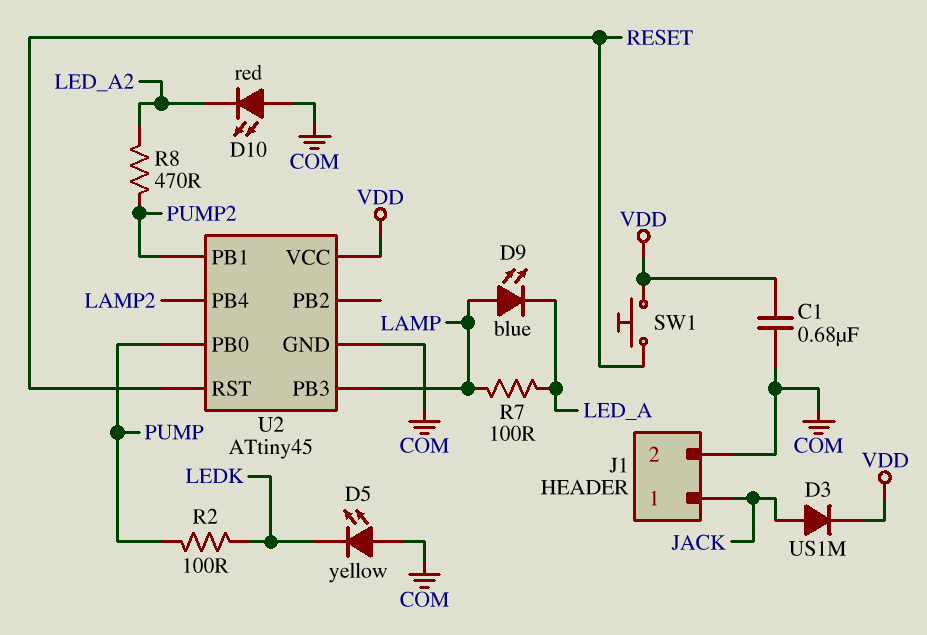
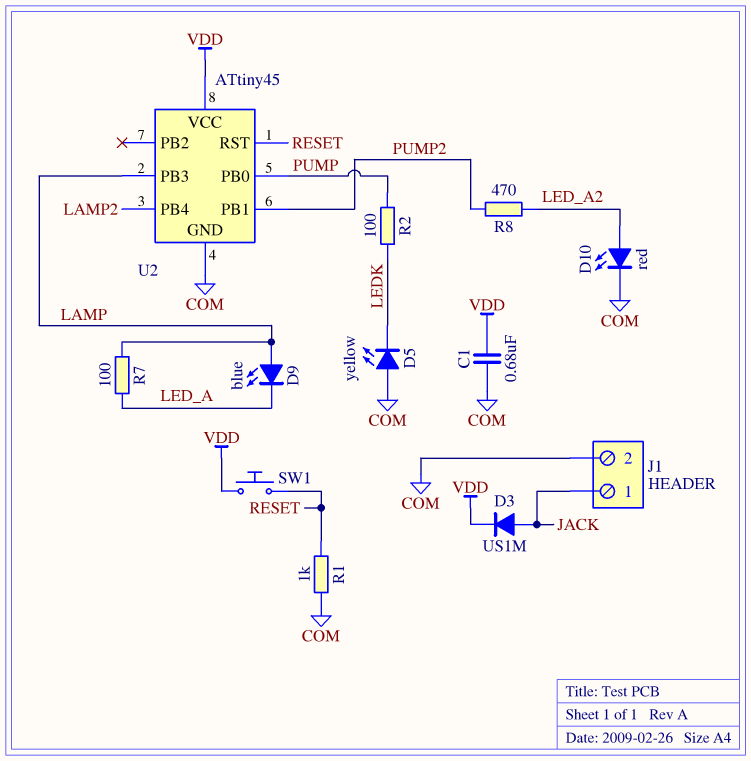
D10: LED red (A COM, K LED_A2) -> LED red (A LED_A2, K COM)
R1: none -> 1k (COM, RESET)

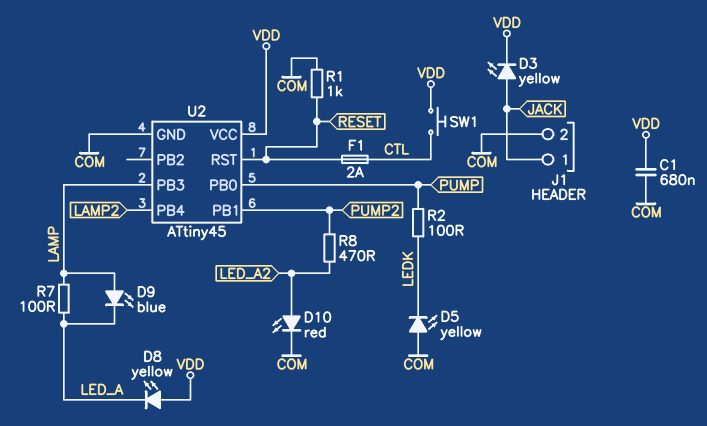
D3: diode US1M (A JACK, K VDD) -> LED yellow (A JACK, K VDD)
D8: none -> LED yellow (A VDD, K LED_A)
F1: none -> 2A (CTL, RESET)
SW1: button (RESET, VDD) -> button (CTL, VDD)

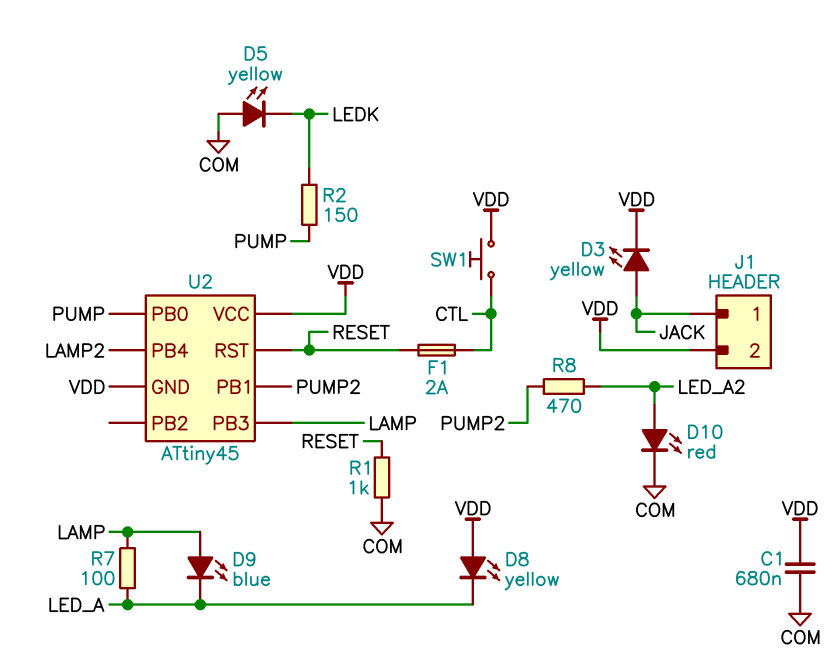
J1 pin 2: COM -> VDD
R2: 100 (LEDK, PUMP) -> 150 (LEDK, PUMP)
U2 pin GND: COM -> VDD

